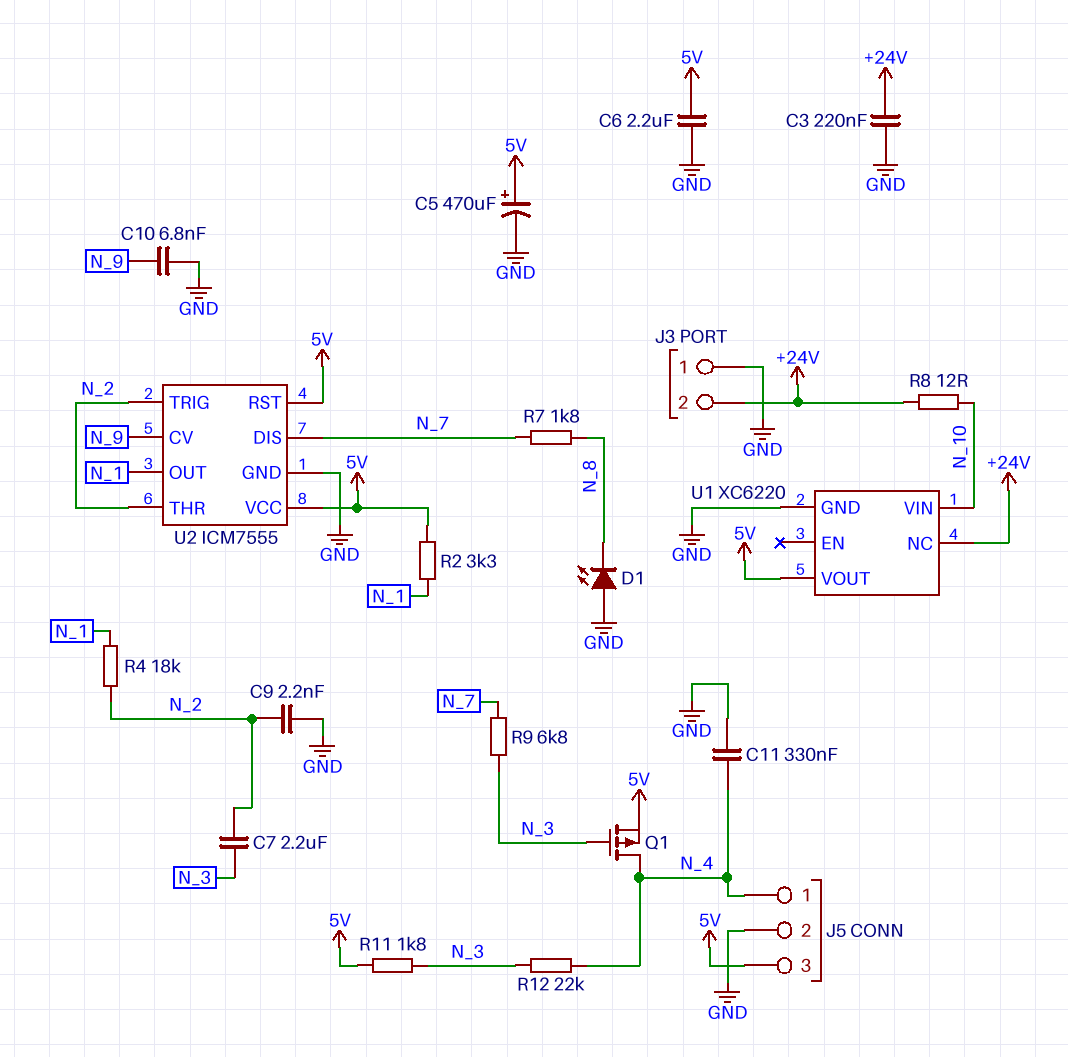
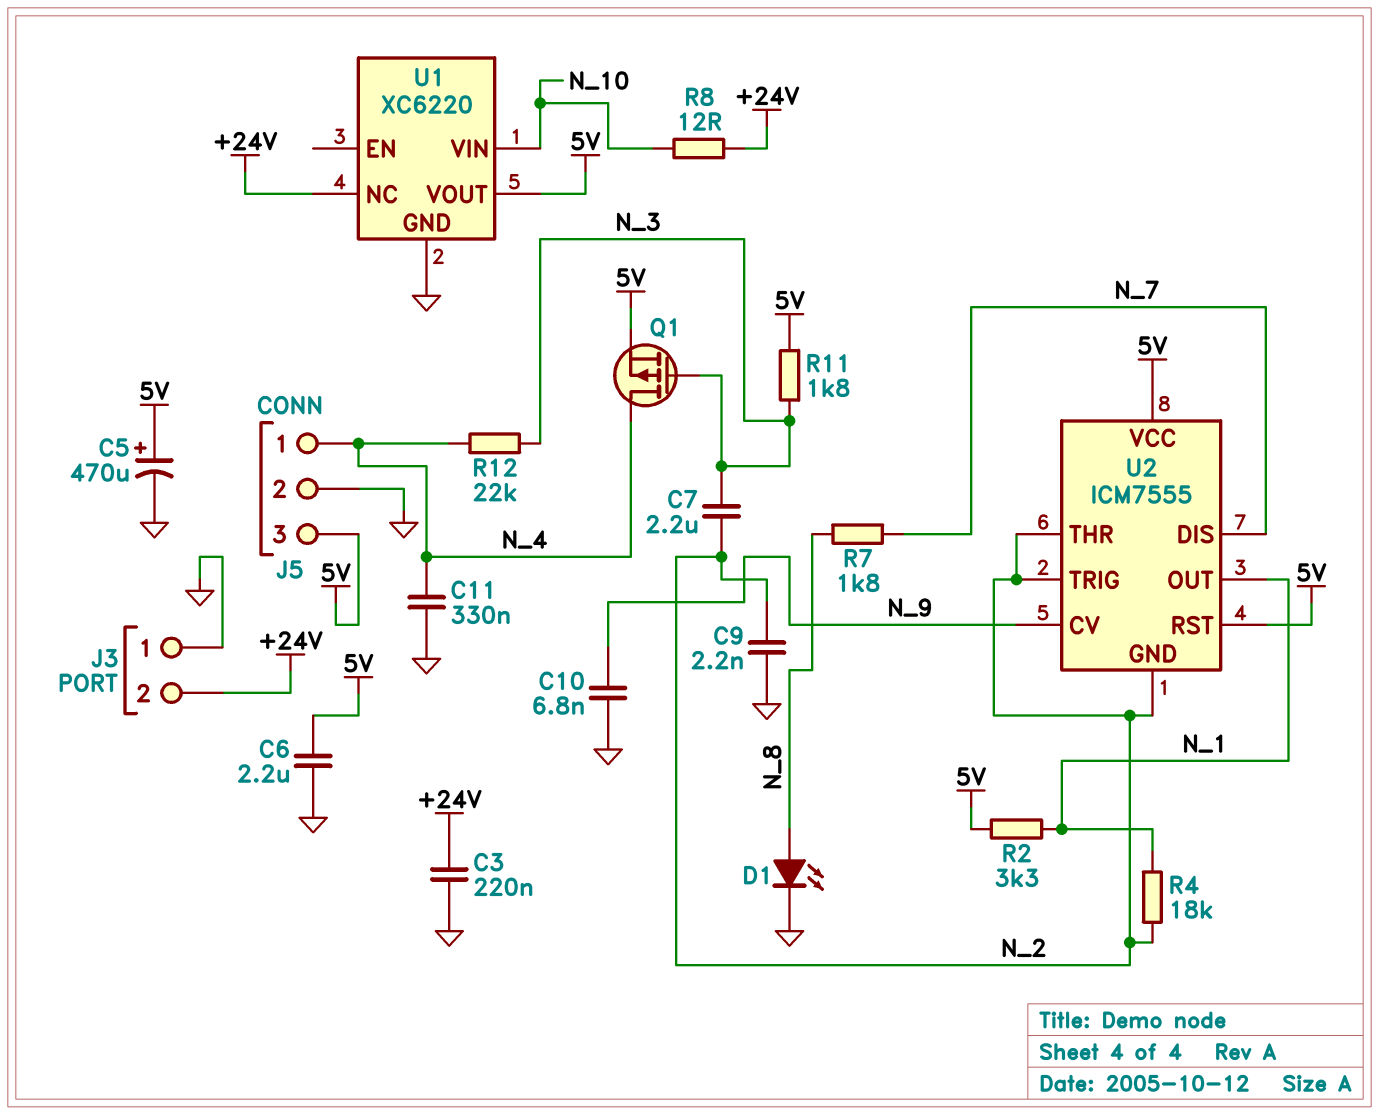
D1: LED (A GND, K N_8) -> LED (A N_8, K GND)
R9: 6.8k (N_3, N_7) -> none
U2 pin GND: GND -> N_2

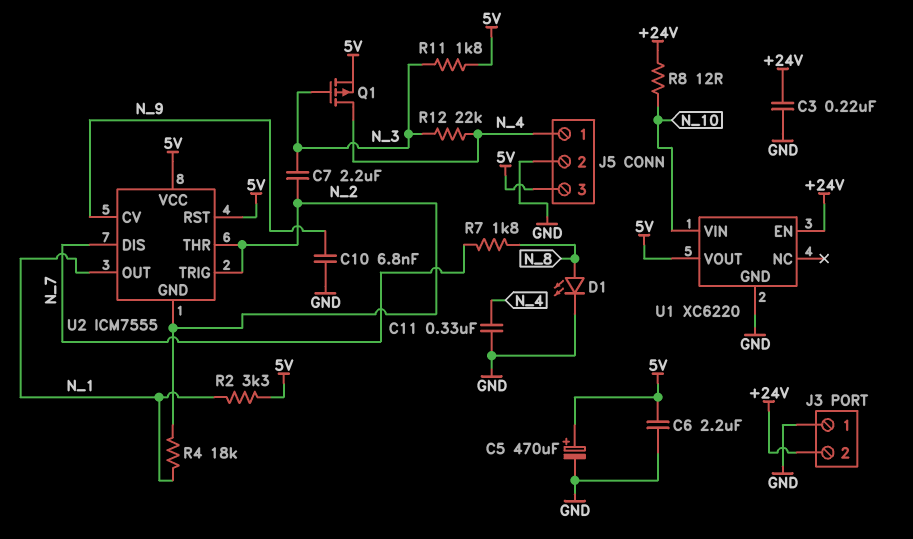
C9: 2.2nF (GND, N_2) -> none
U1 pin EN: none -> +24V
U1 pin NC: +24V -> none

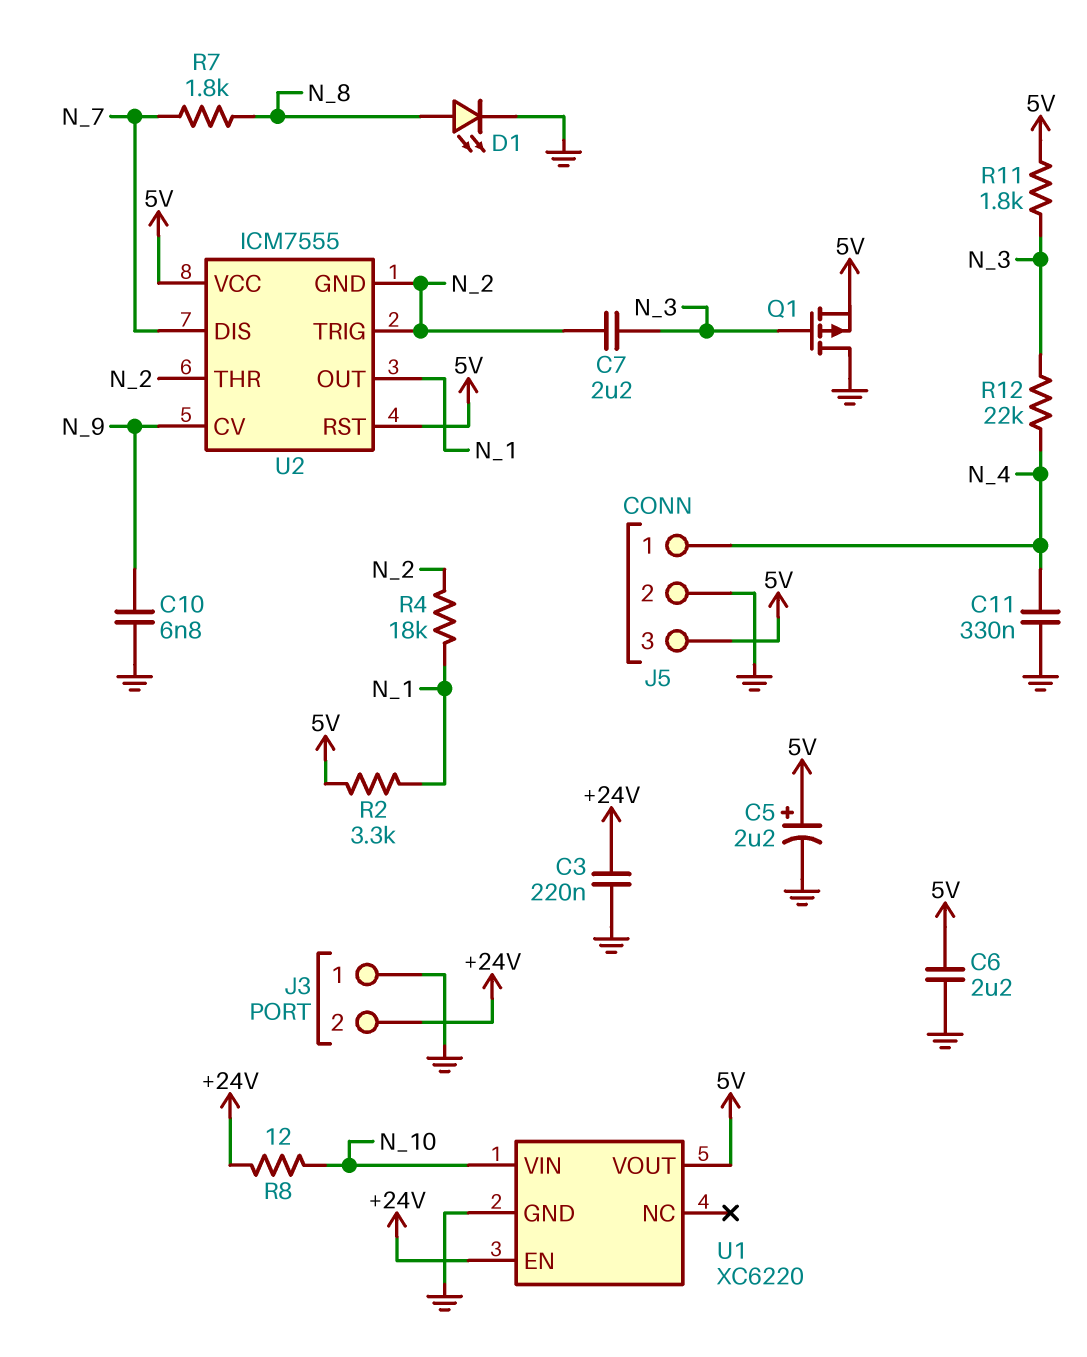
C5: 470uF (plus 5V, minus GND) -> 2.2uF (plus 5V, minus GND)
Q1: PMOS (G N_3, D N_4, S 5V) -> PMOS (G N_3, D GND, S 5V)

